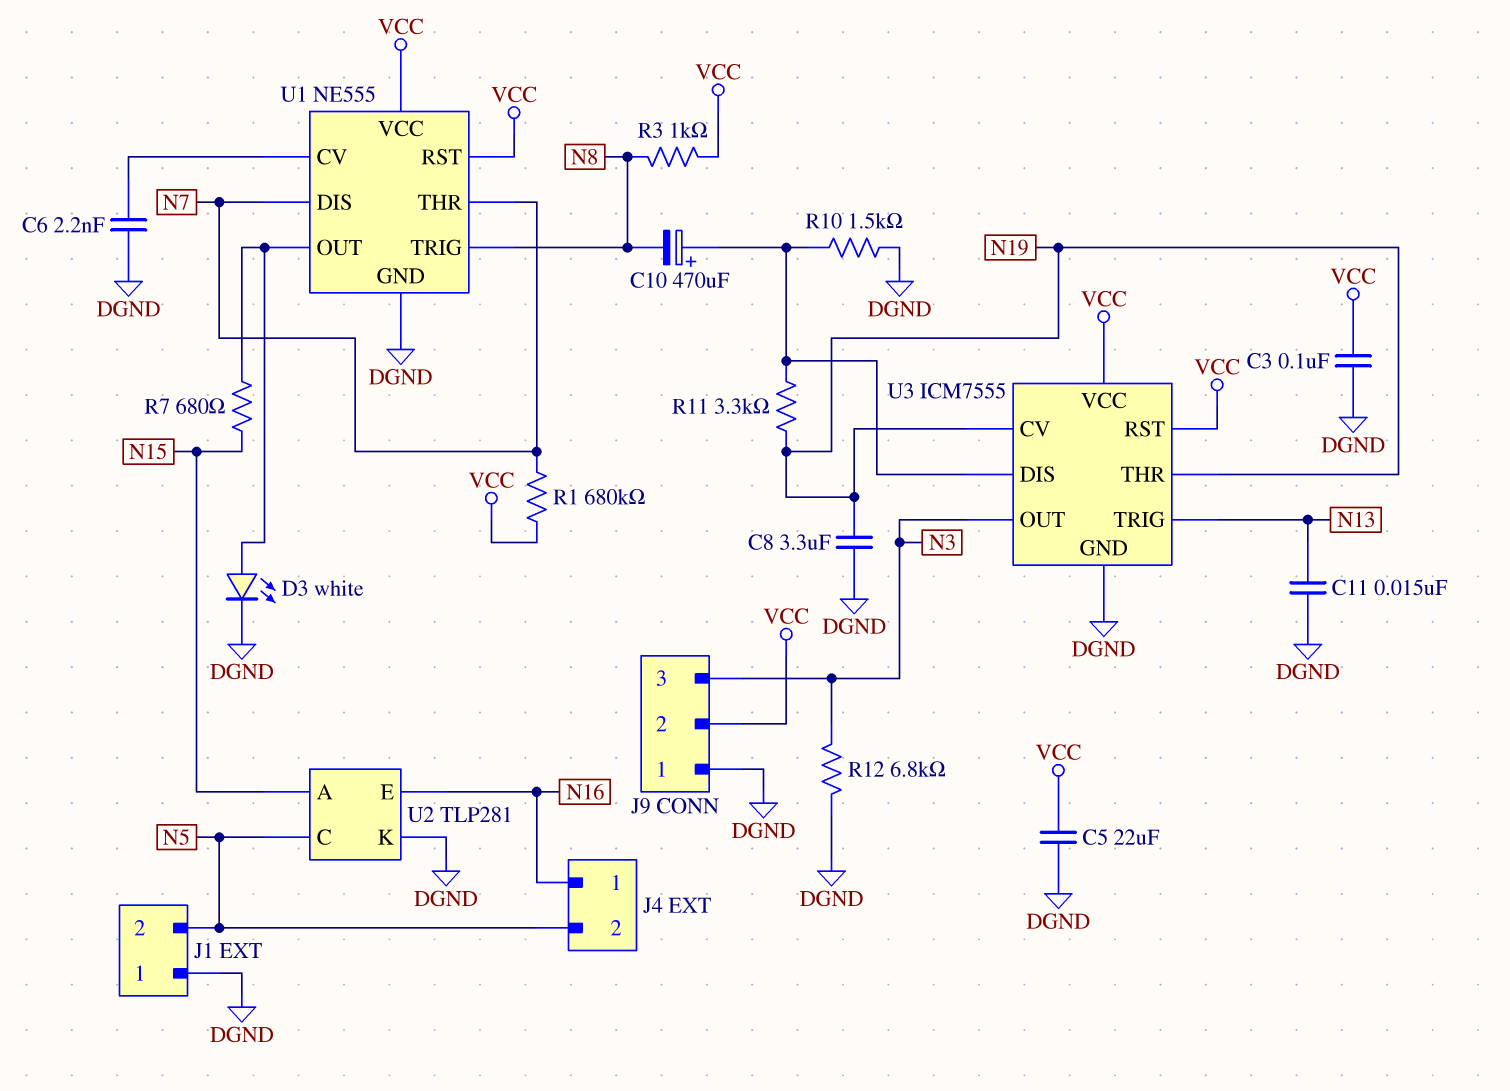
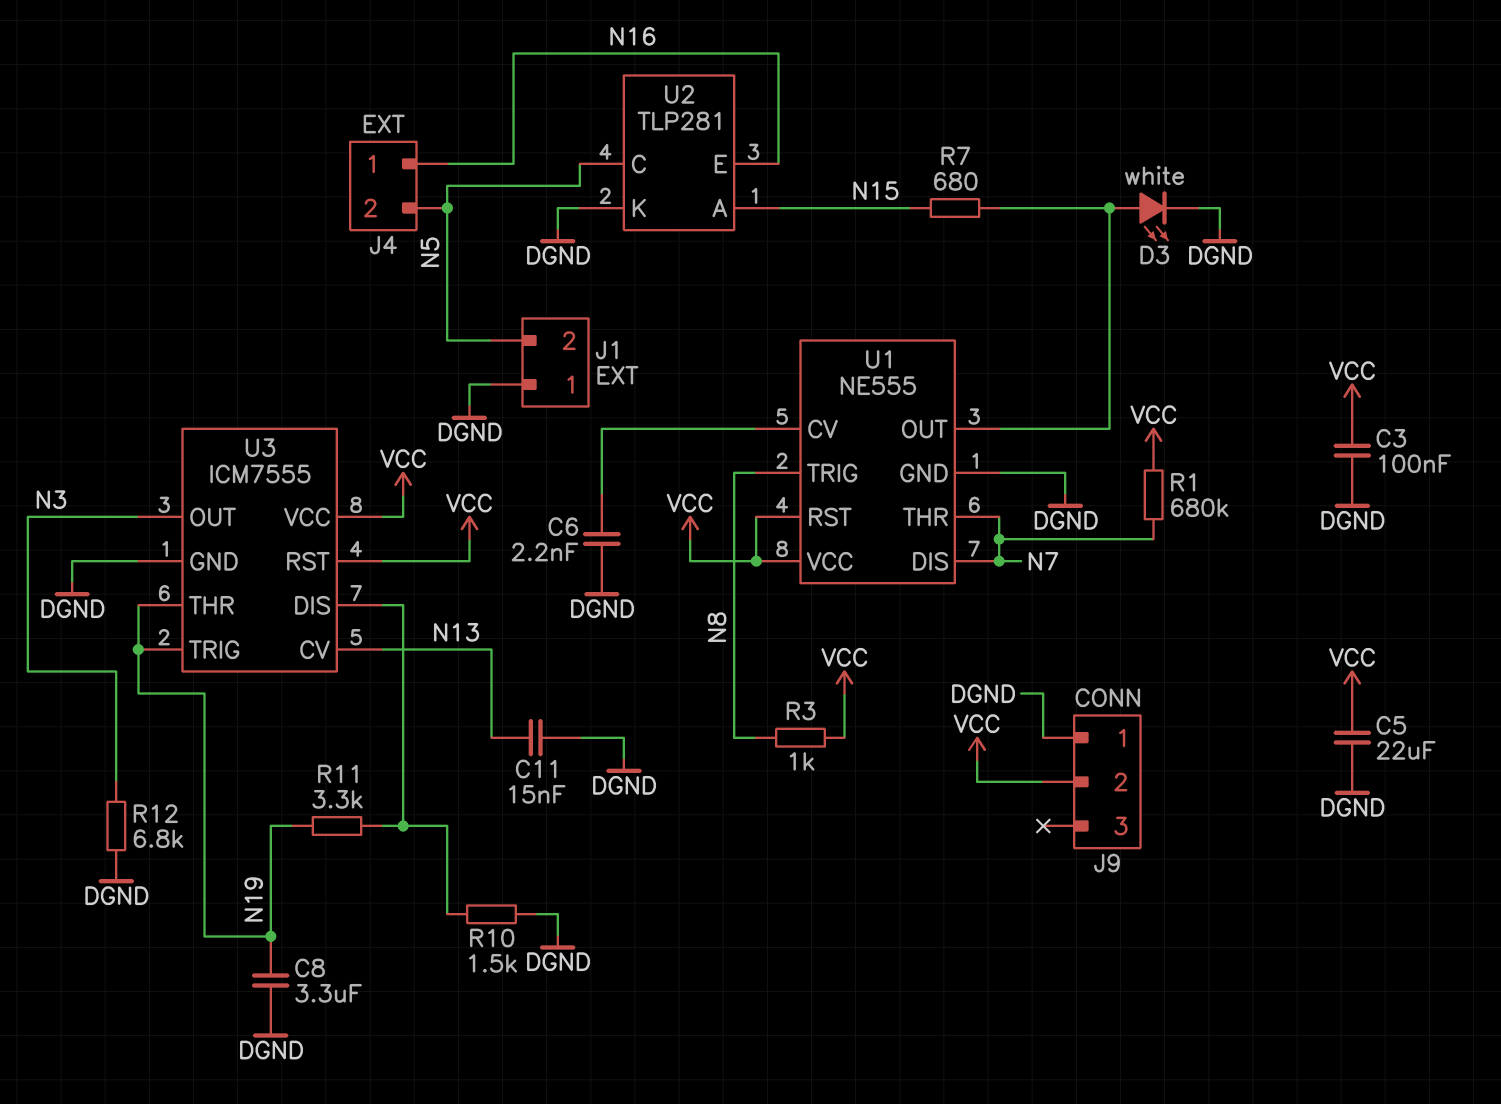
C10: 470uF (plus U3/DIS, minus N8) -> none
J9 pin 3: N3 -> none
U3 pin CV: N19 -> N13
U3 pin TRIG: N13 -> N19

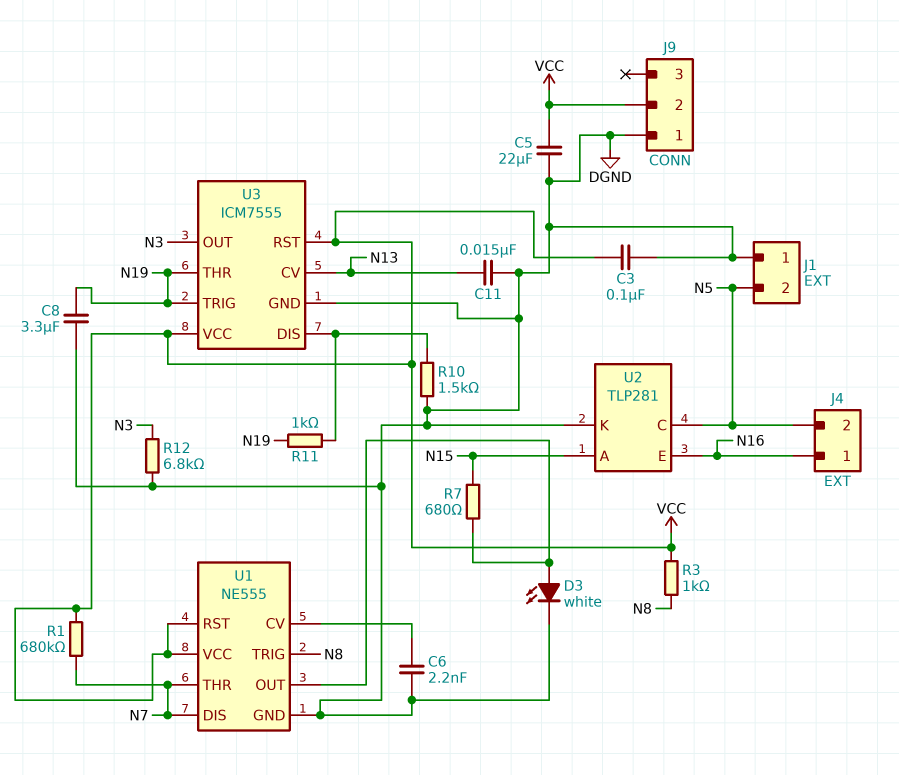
R11: 3.3k (N19, U3/DIS) -> 1k (N19, U3/DIS)

